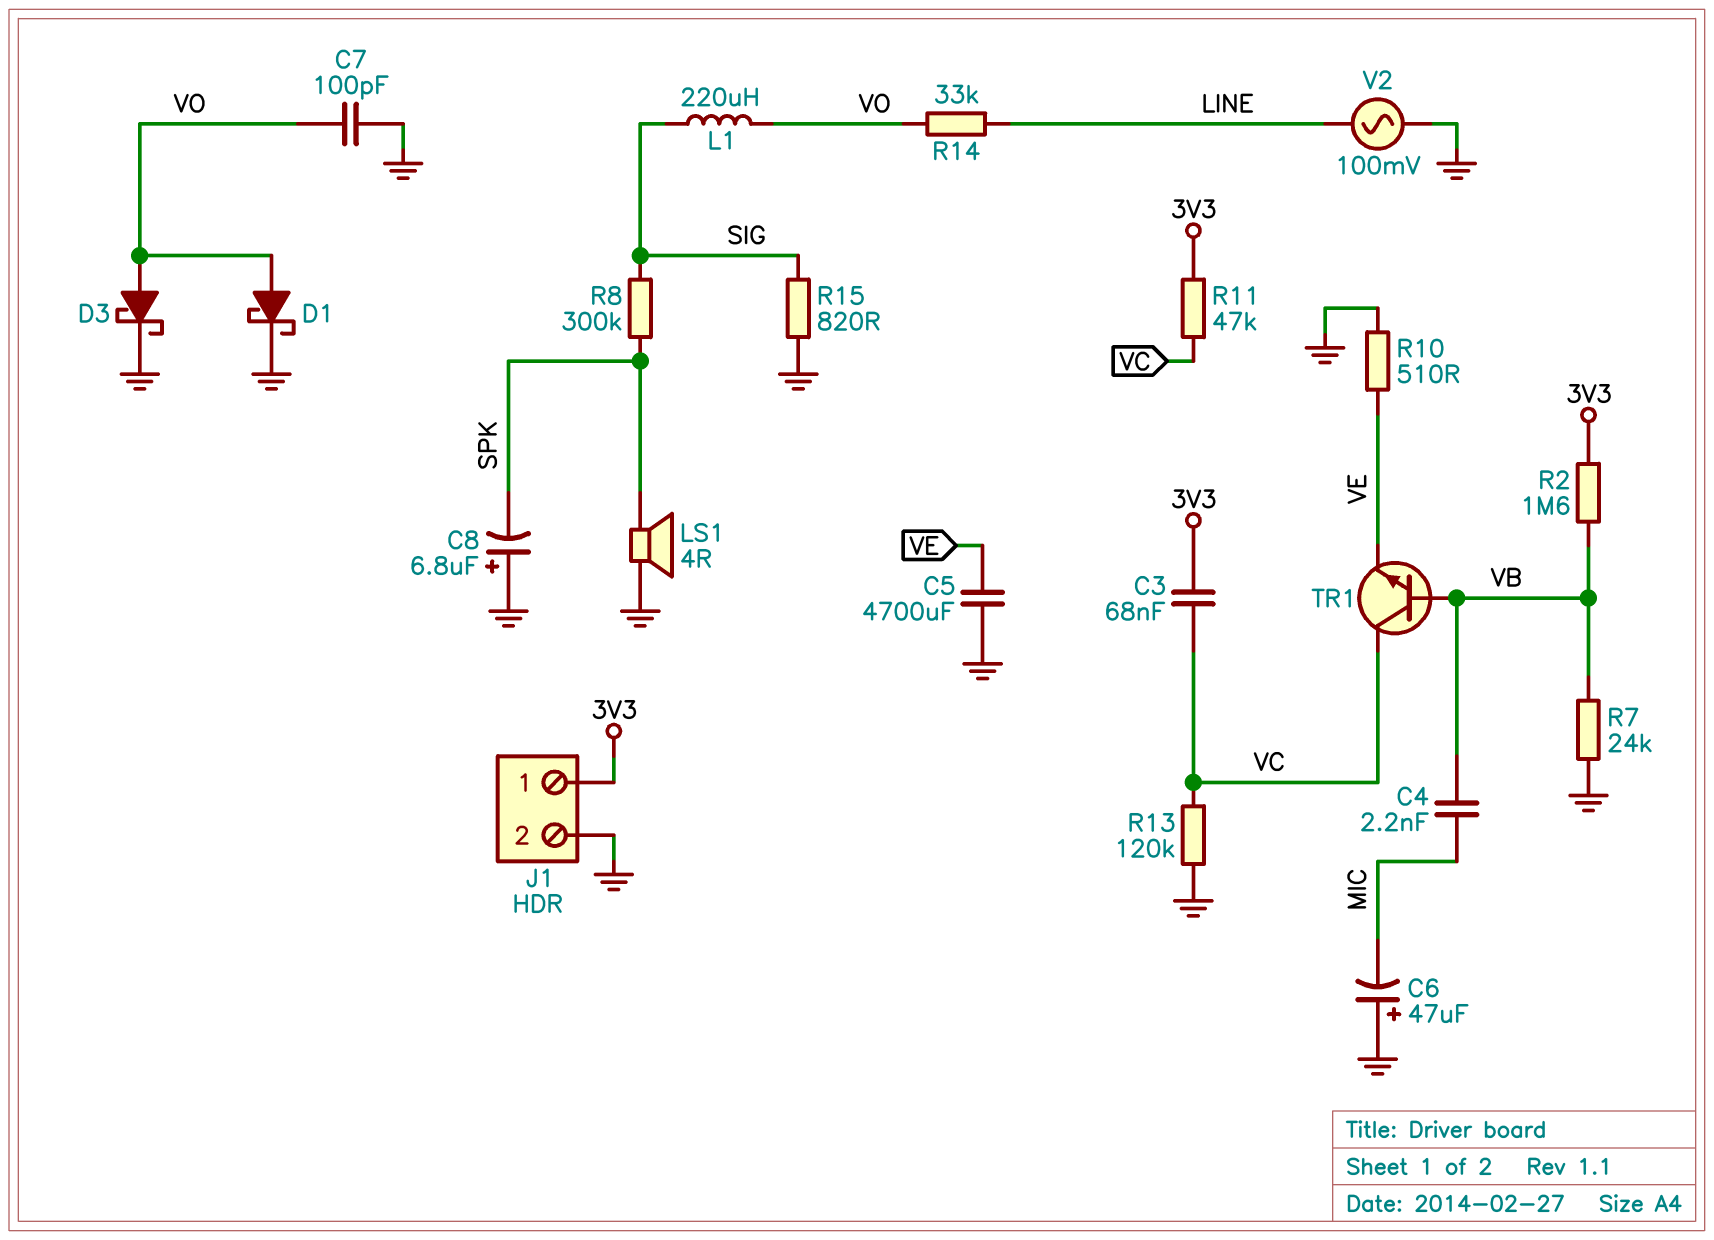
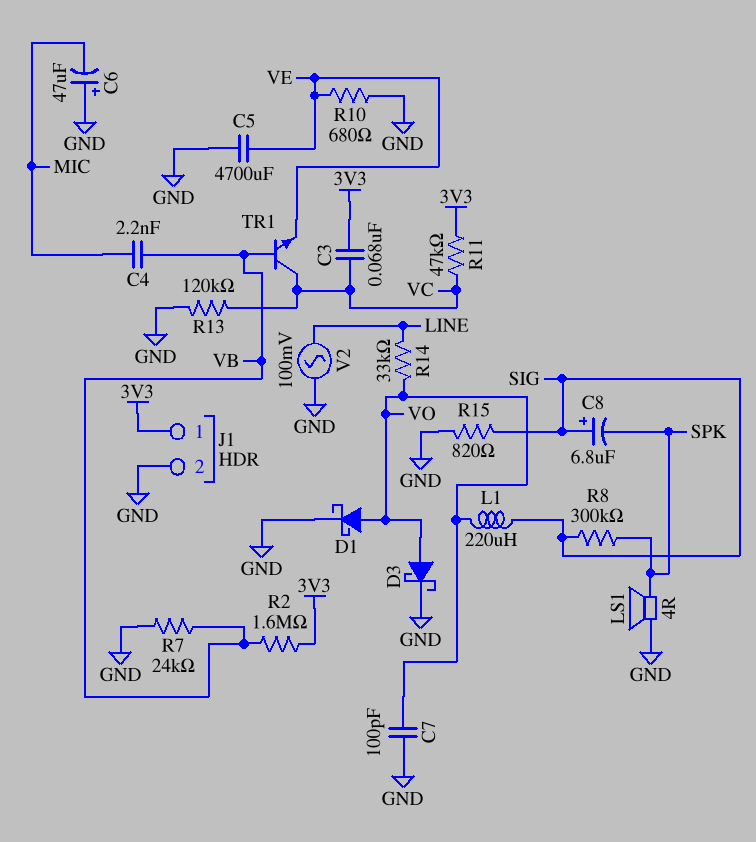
C8: 6.8uF (plus GND, minus SPK) -> 6.8uF (plus SIG, minus SPK)
R10: 510 (GND, VE) -> 680 (GND, VE)

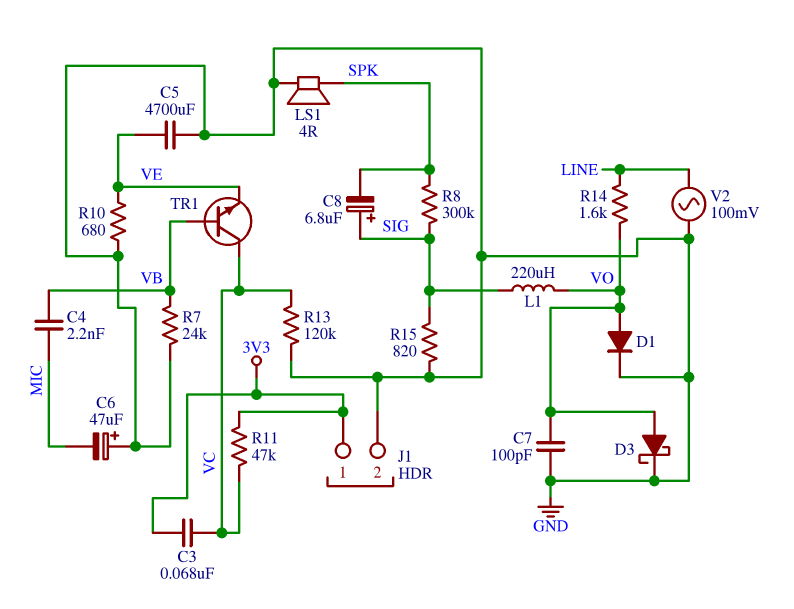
D1: schottky (A VO, K GND) -> diode (A VO, K GND)
R2: 1.6M (3V3, VB) -> none
R14: 33k (LINE, VO) -> 1.6k (LINE, VO)

